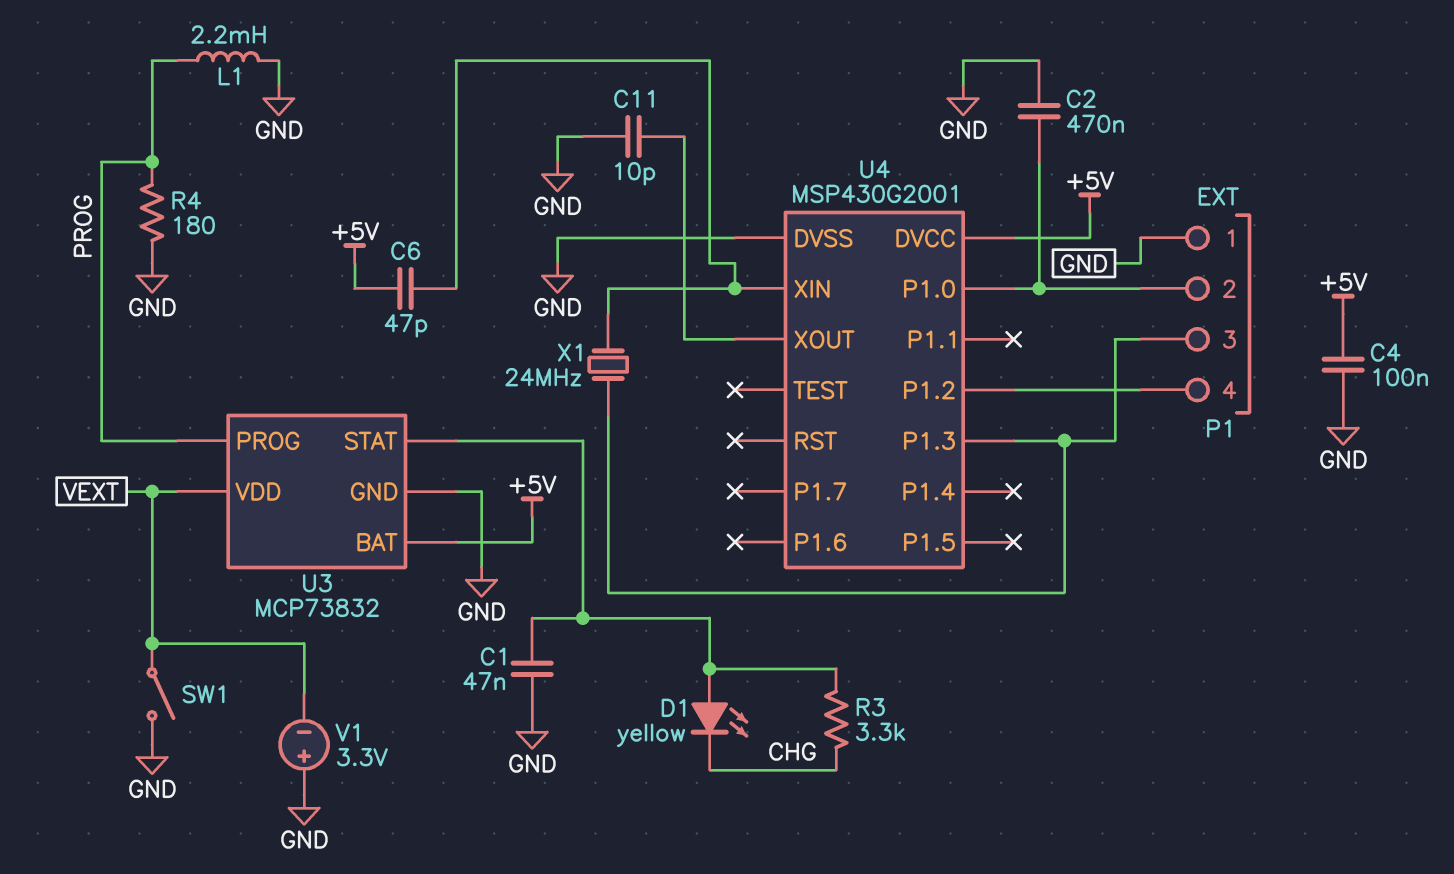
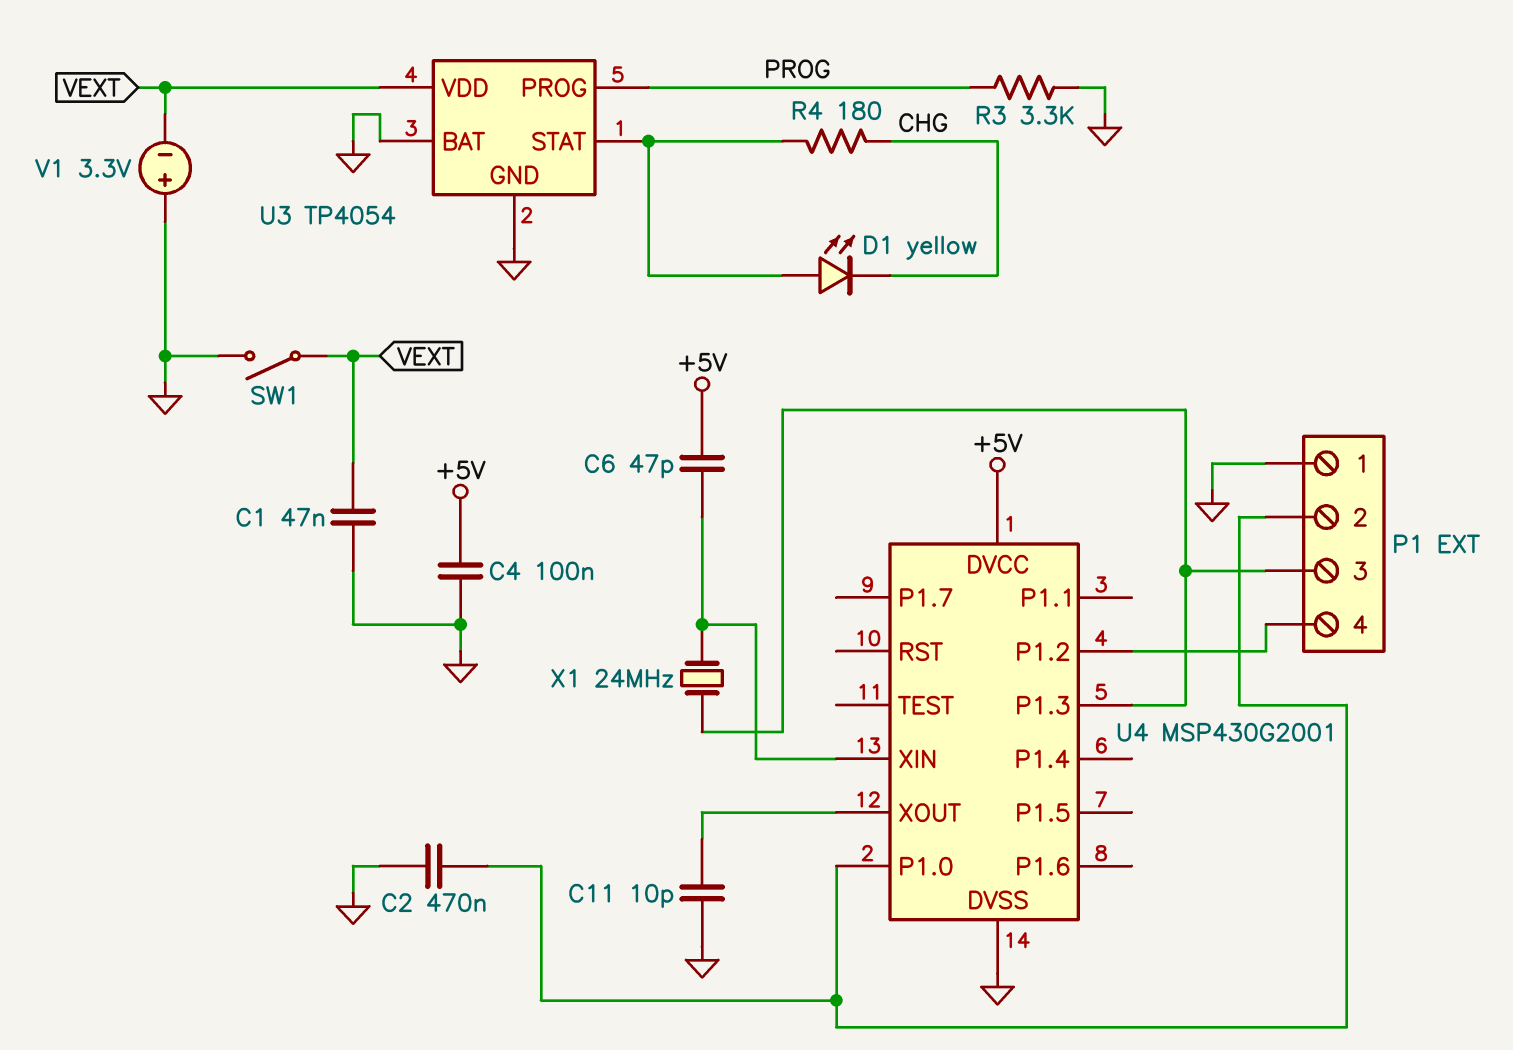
C1: 47nF (GND, U3/STAT) -> 47nF (GND, VEXT)
L1: 2.2mH (GND, PROG) -> none
R3: 3.3k (CHG, U3/STAT) -> 3.3k (GND, PROG)
R4: 180 (GND, PROG) -> 180 (CHG, U3/STAT)
U3: MCP73832 -> TP4054
U3 pin BAT: +5V -> GND

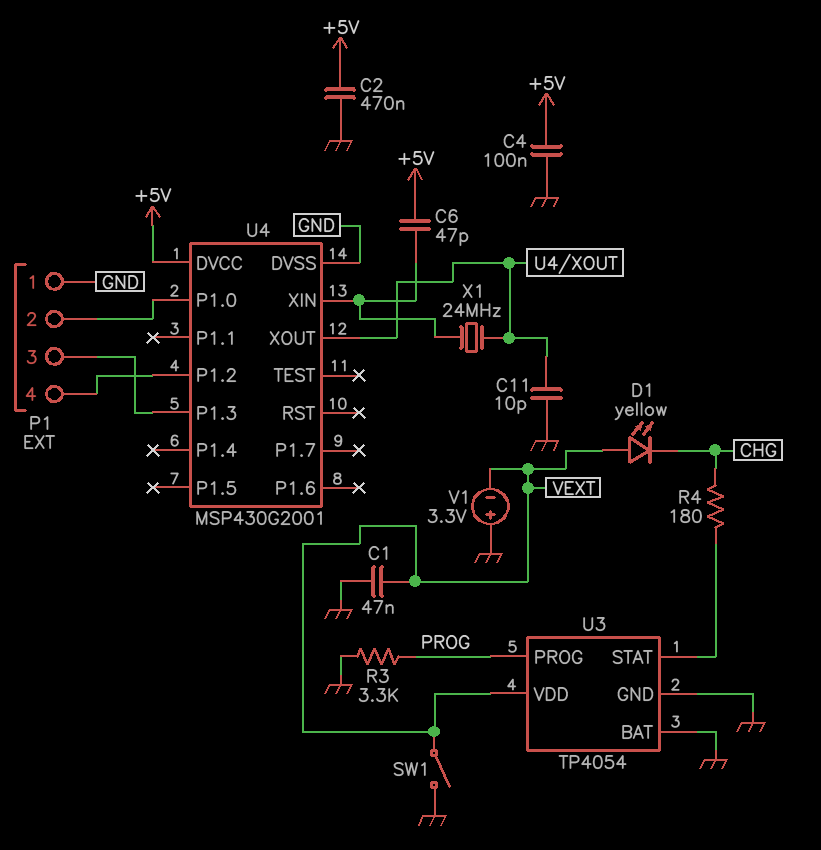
C2: 470nF (GND, P1/2) -> 470nF (+5V, GND)
D1: LED yellow (A U3/STAT, K CHG) -> LED yellow (A VEXT, K CHG)
X1: 24MHz (P1/3, U4/XIN) -> 24MHz (U4/XIN, U4/XOUT)

